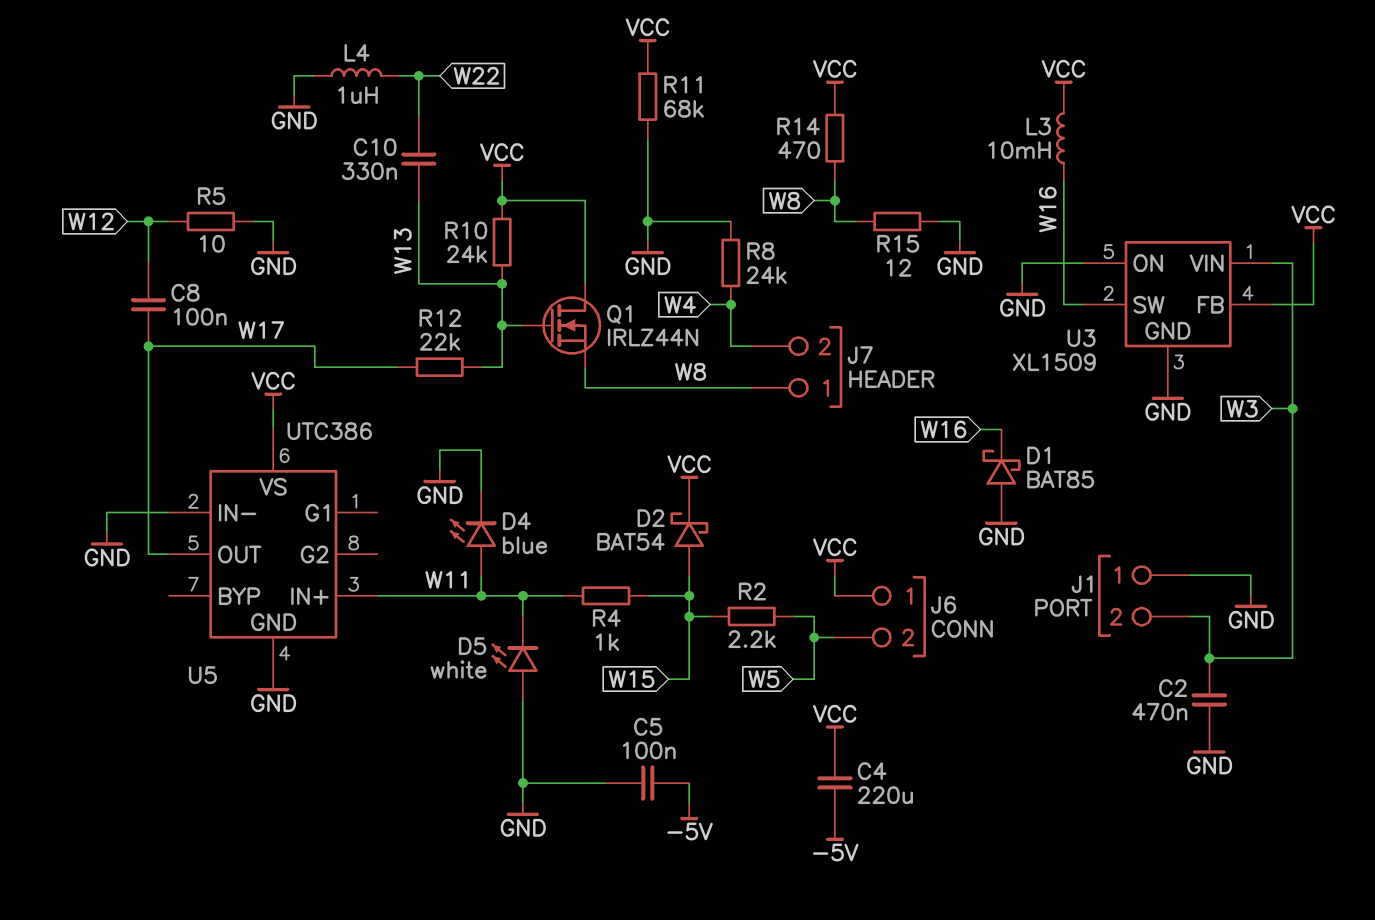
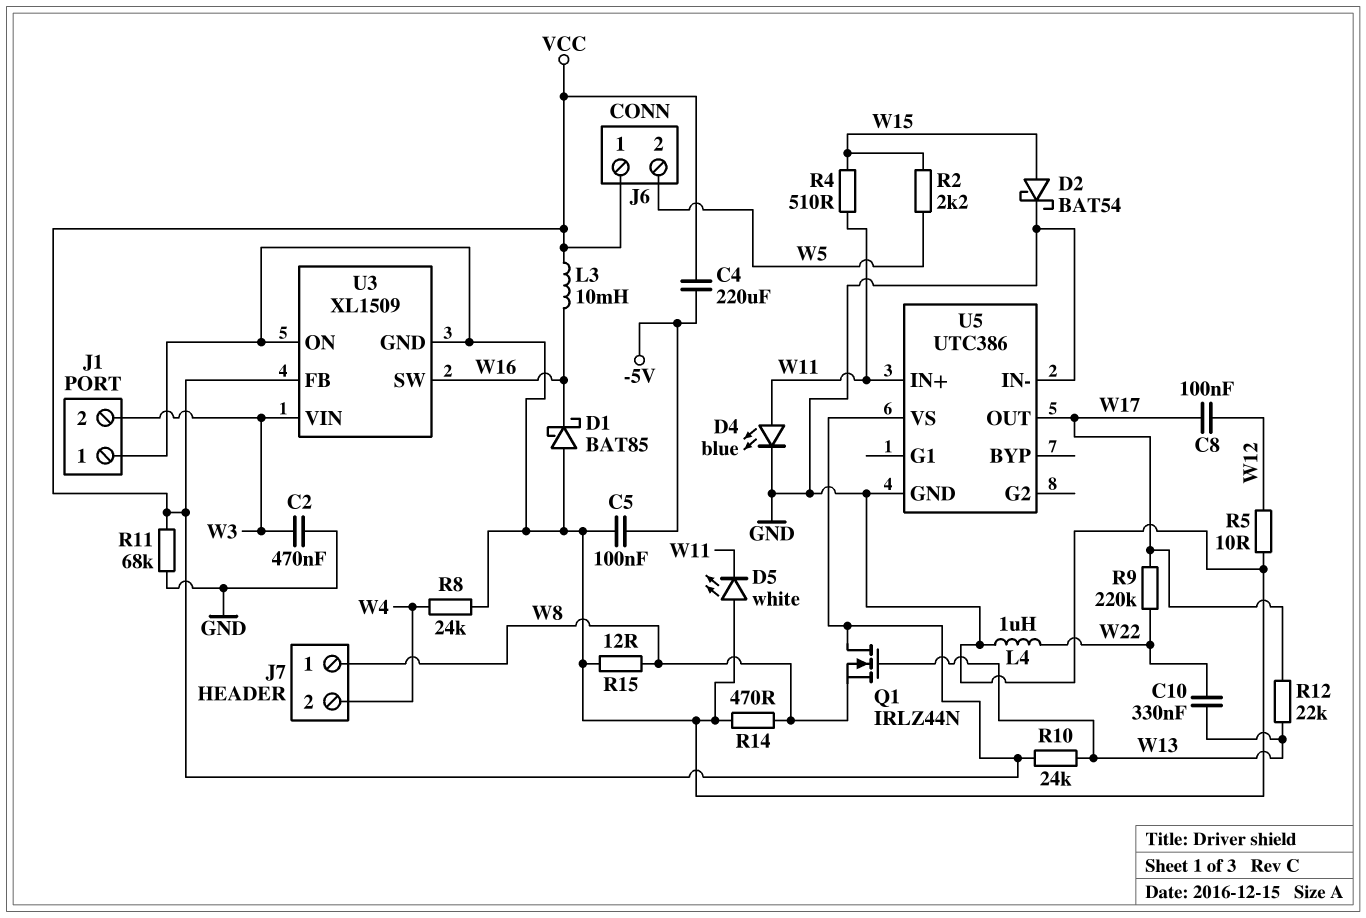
D2: schottky BAT54 (A W15, K VCC) -> schottky BAT54 (A W15, K GND)
R4: 1k (W11, W15) -> 510 (W11, W15)
R9: none -> 220k (W17, W22)
R14: 470 (VCC, W8) -> 470 (GND, W8)

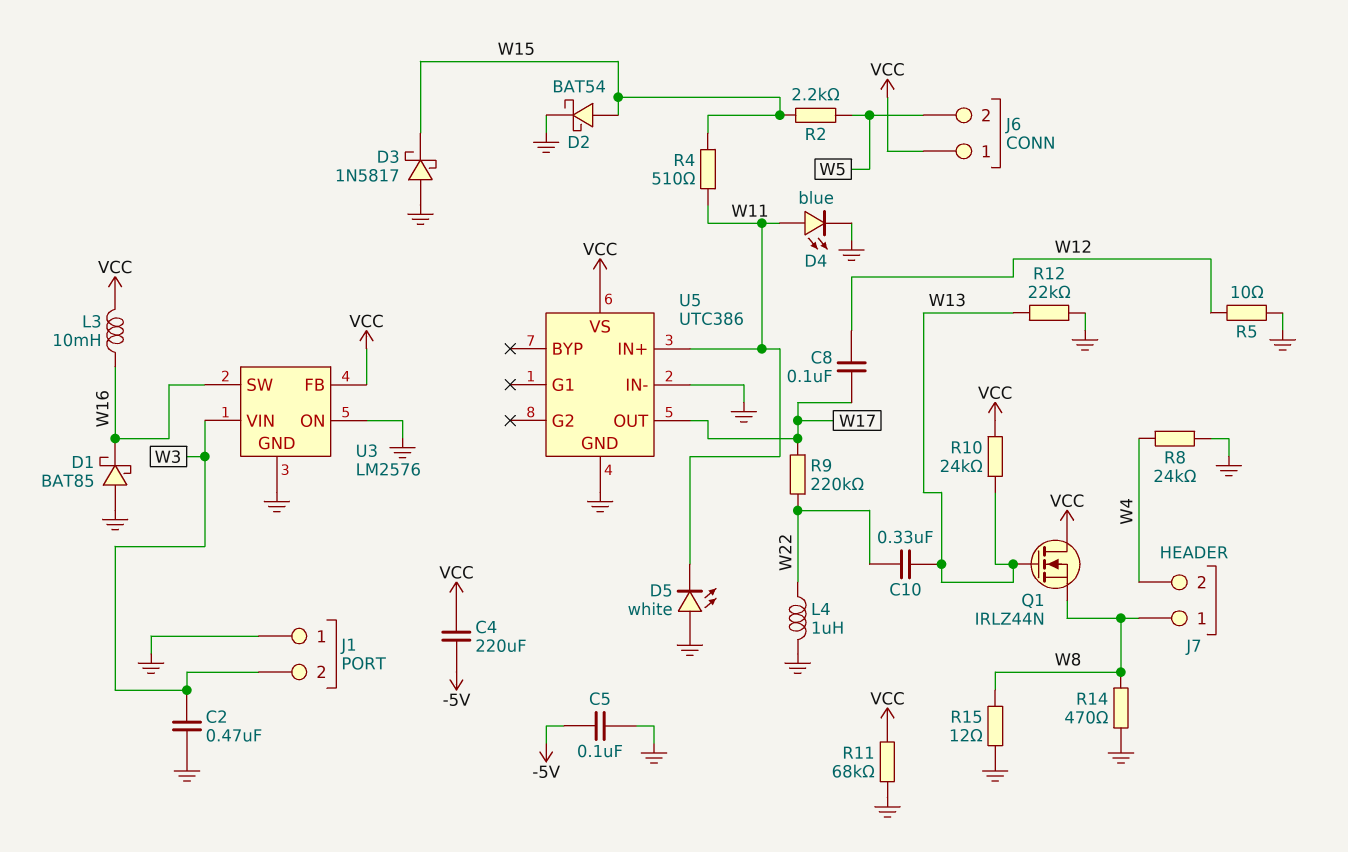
D3: none -> schottky 1N5817 (A GND, K W15)
R12: 22k (W13, W17) -> 22k (GND, W13)
U3: XL1509 -> LM2576

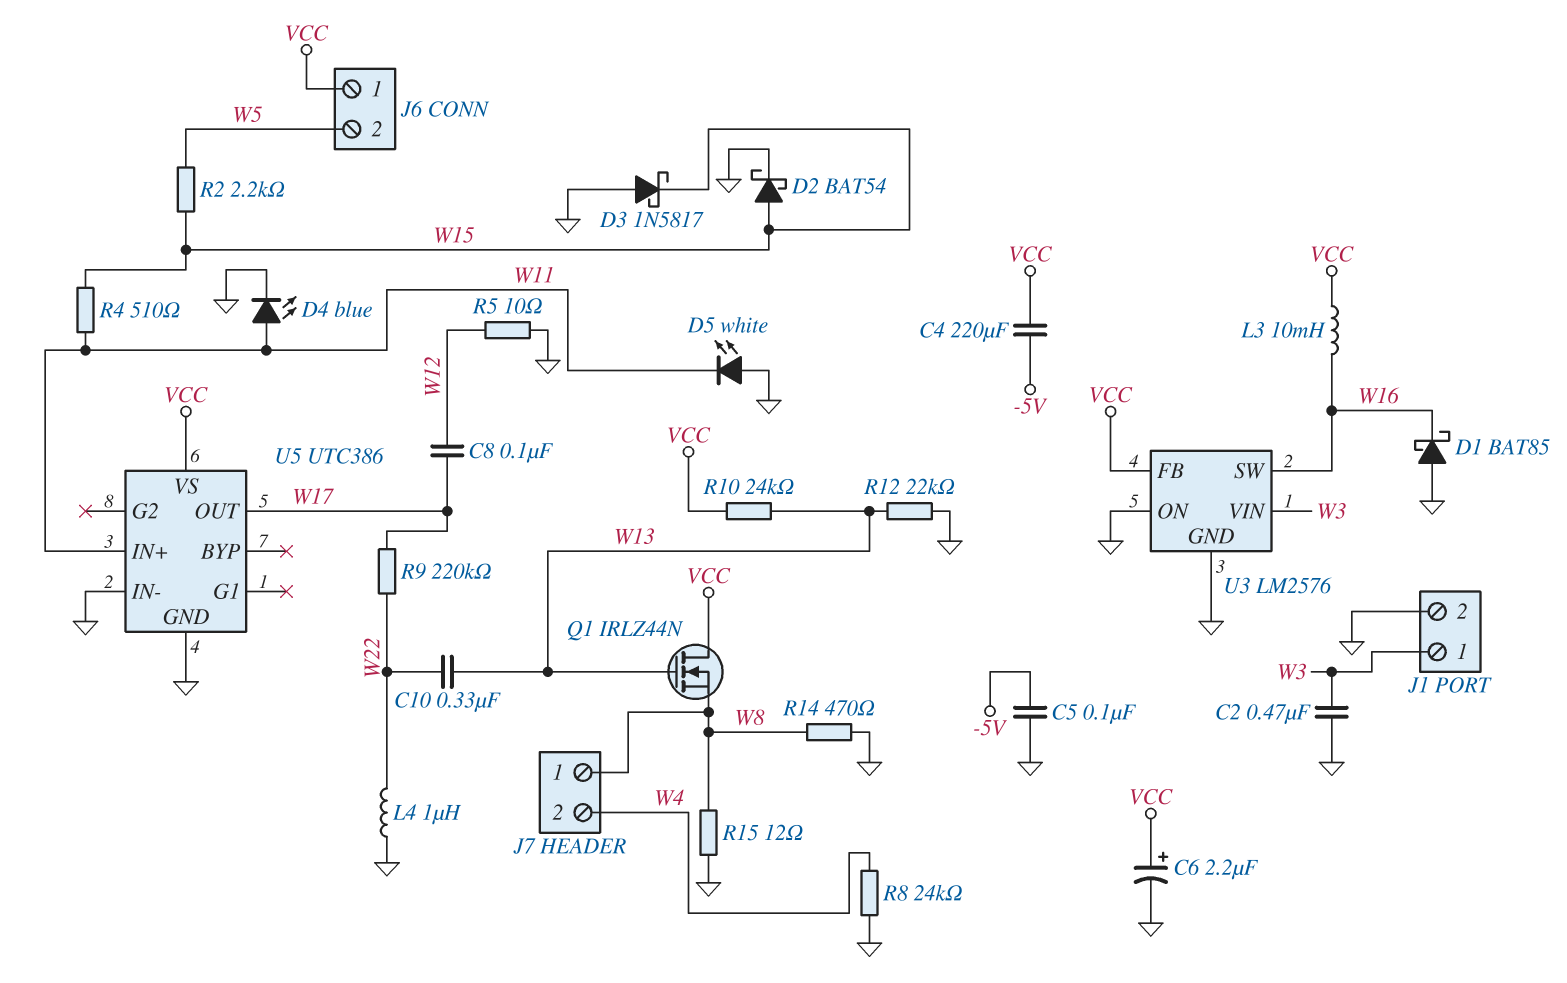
C6: none -> 2.2uF (plus VCC, minus GND)
J1 pin 1: GND -> W3
J1 pin 2: W3 -> GND
R11: 68k (GND, VCC) -> none

